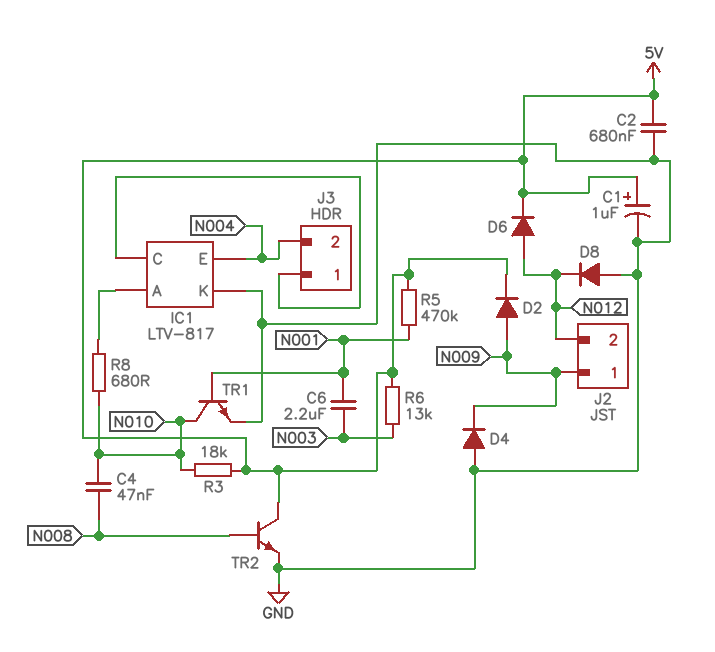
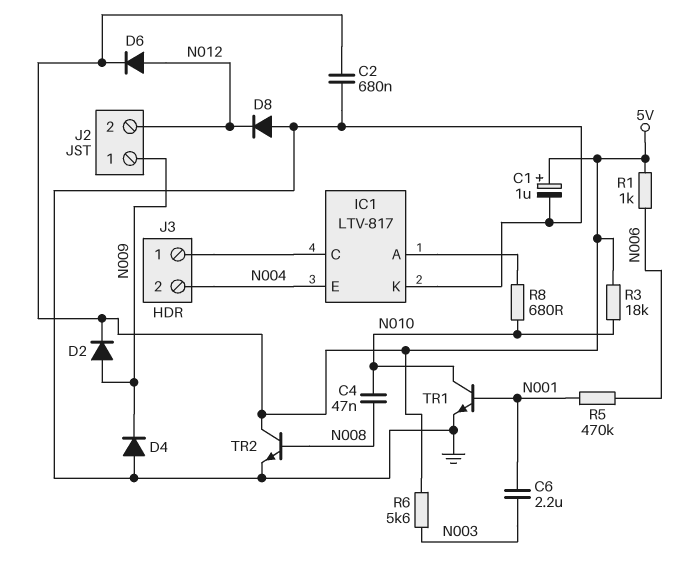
R1: none -> 1k (5V, N006)
R5: 470k (5V, N001) -> 470k (N001, N006)
R6: 13k (5V, N003) -> 5.6k (5V, N003)

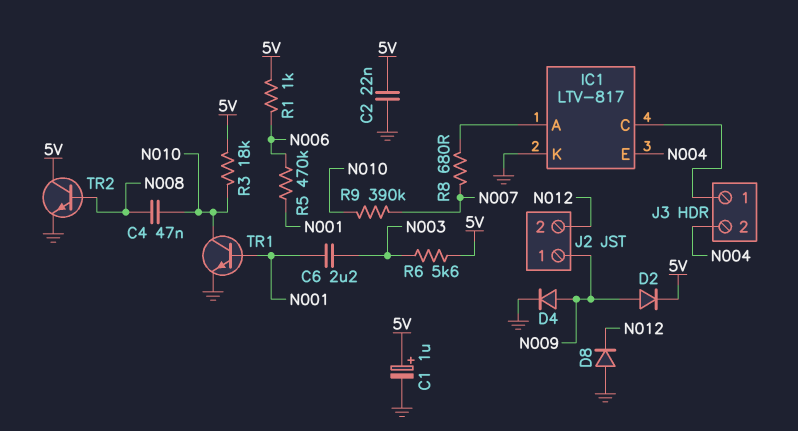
C2: 680nF (5V, GND) -> 22nF (5V, GND)
D4: diode (A GND, K N009) -> diode (A N009, K GND)
D6: diode (A N012, K 5V) -> none
R8: 680 (IC1/A, N010) -> 680 (IC1/A, N007)
R9: none -> 390k (N007, N010)

